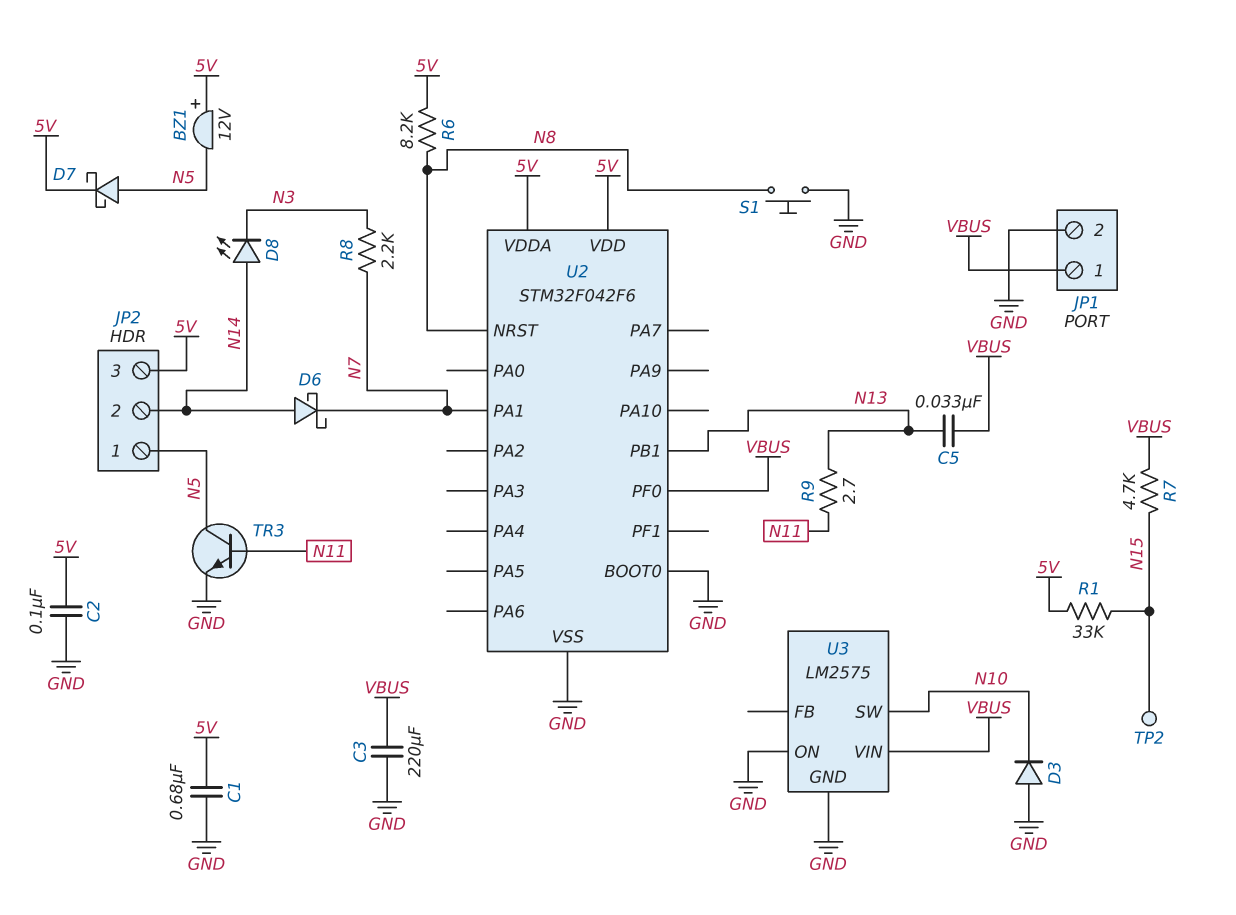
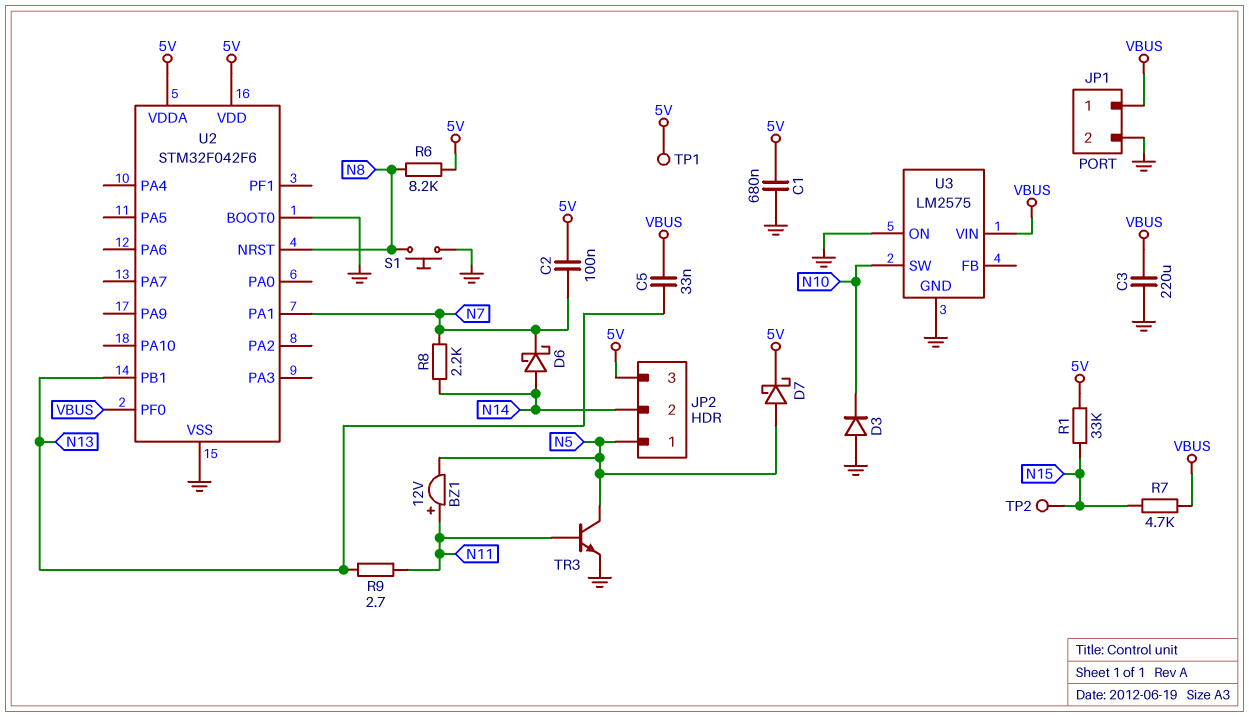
BZ1: buzzer 12V (plus 5V, minus N5) -> buzzer 12V (plus N11, minus N5)
C2: 100nF (5V, GND) -> 100nF (5V, N7)
D8: LED (A N14, K N3) -> none
R8: 2.2k (N3, N7) -> 2.2k (N7, N14)
TP1: none -> test point (5V)

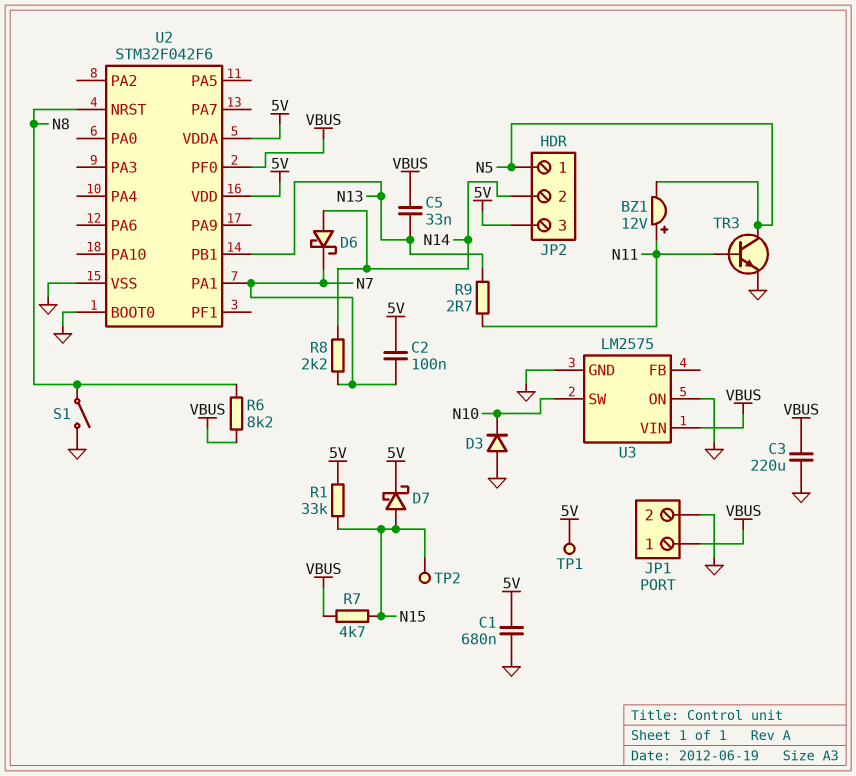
D7: schottky (A N5, K 5V) -> schottky (A N15, K 5V)
R6: 8.2k (5V, N8) -> 8.2k (N8, VBUS)
S1: button (GND, N8) -> switch (GND, N8)

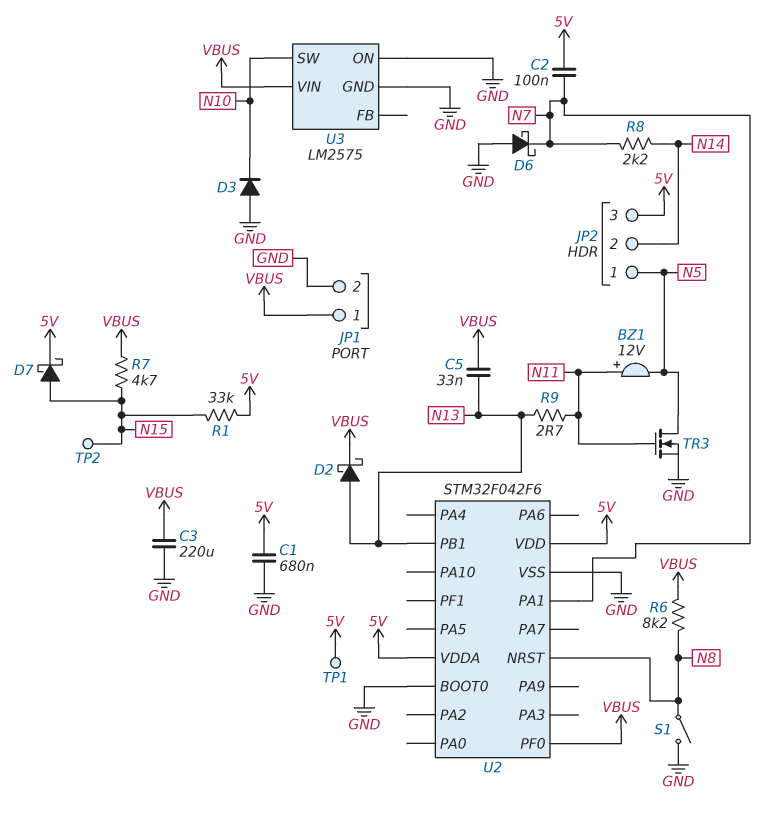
D2: none -> schottky (A N13, K VBUS)
D6: schottky (A N14, K N7) -> schottky (A GND, K N7)
TR3: NPN (B N11, C N5, E GND) -> NMOS (G N11, D N5, S GND)

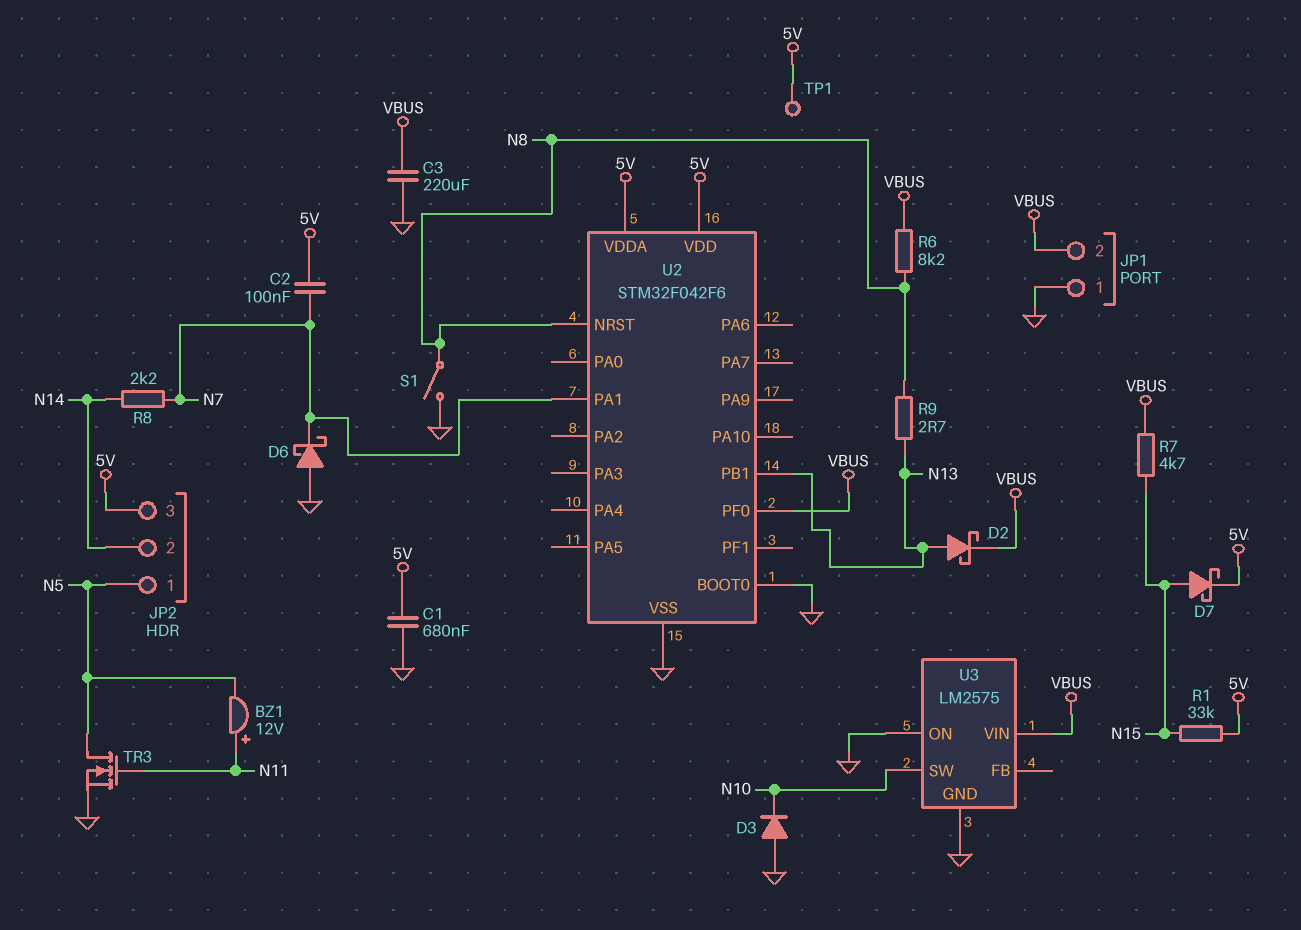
C5: 33nF (N13, VBUS) -> none
JP1 pin 1: VBUS -> GND
JP1 pin 2: GND -> VBUS
R9: 2.7 (N11, N13) -> 2.7 (N8, N13)
TP2: test point (N15) -> none

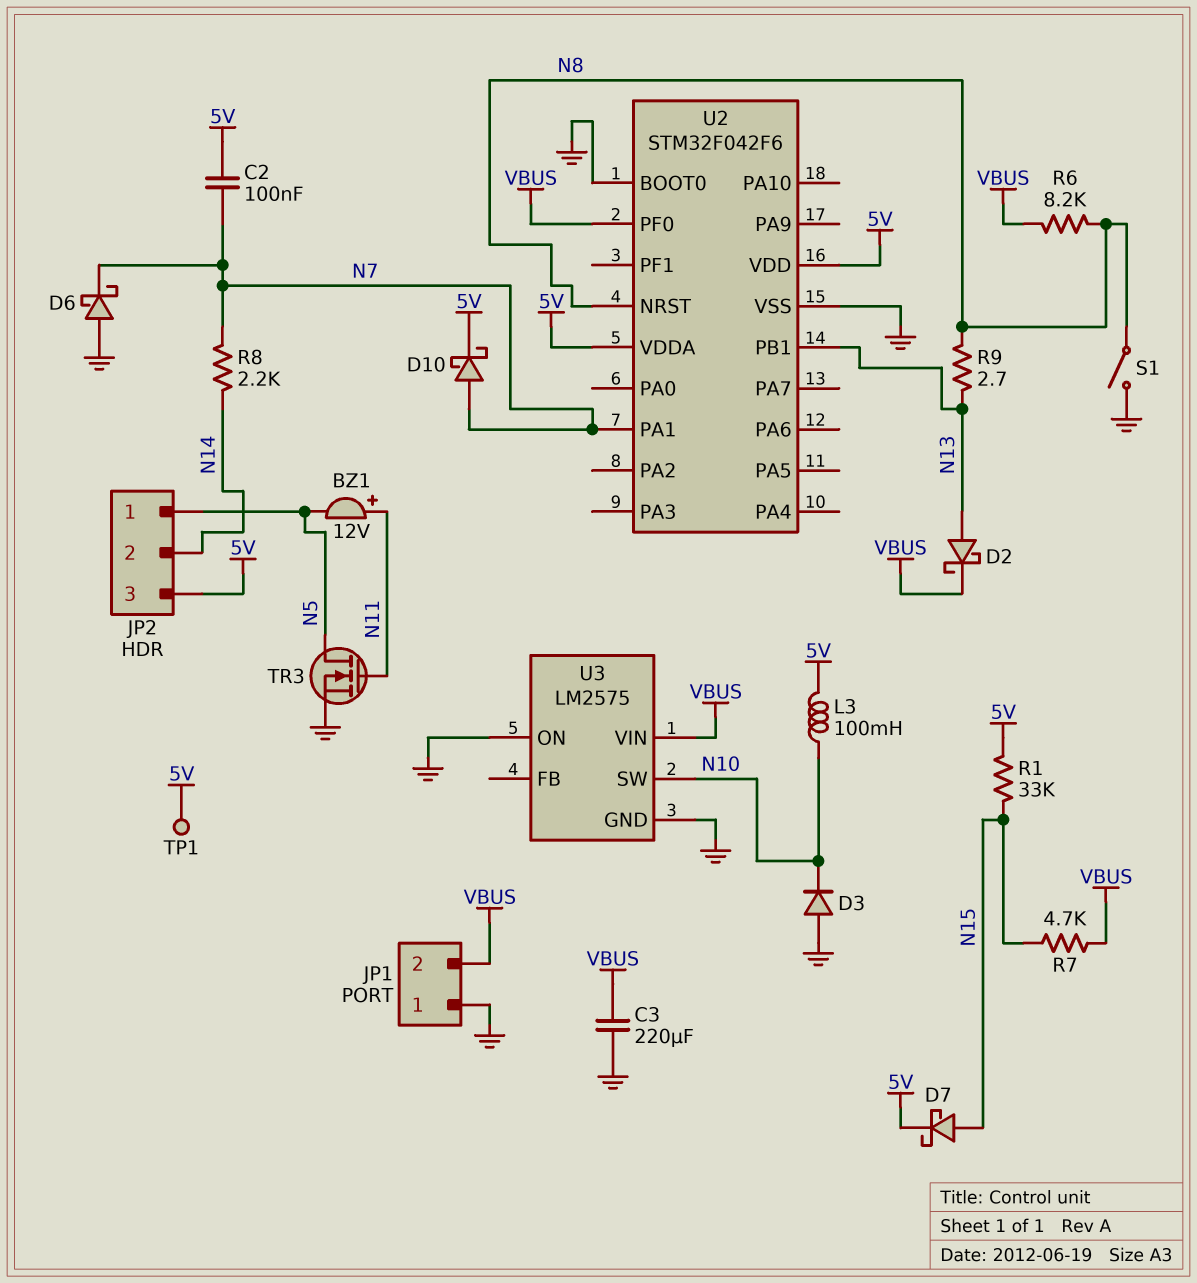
C1: 680nF (5V, GND) -> none
D10: none -> schottky (A N7, K 5V)
L3: none -> 100mH (5V, N10)

